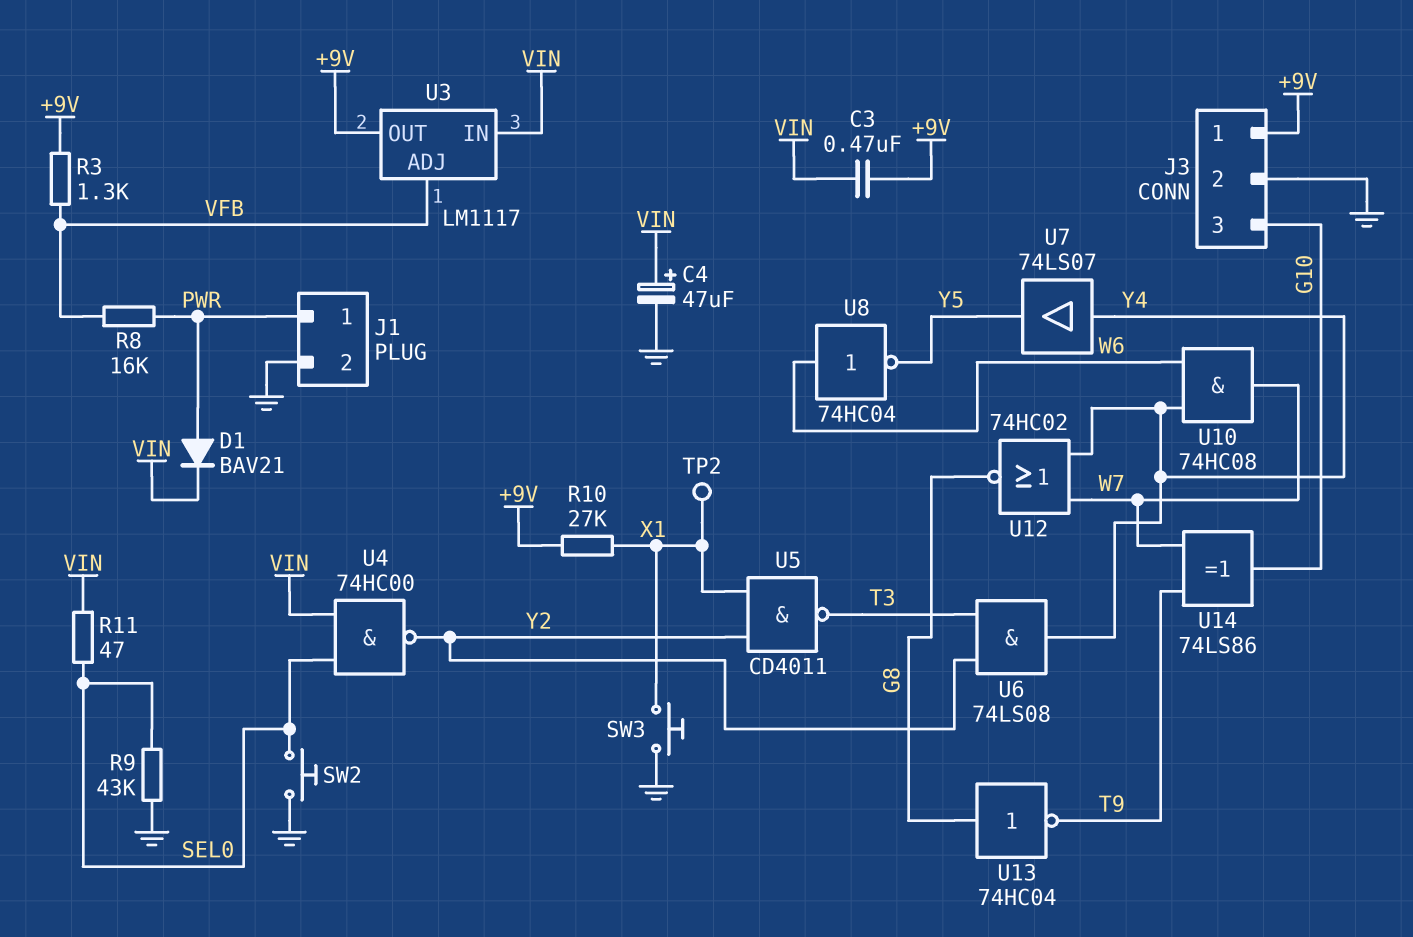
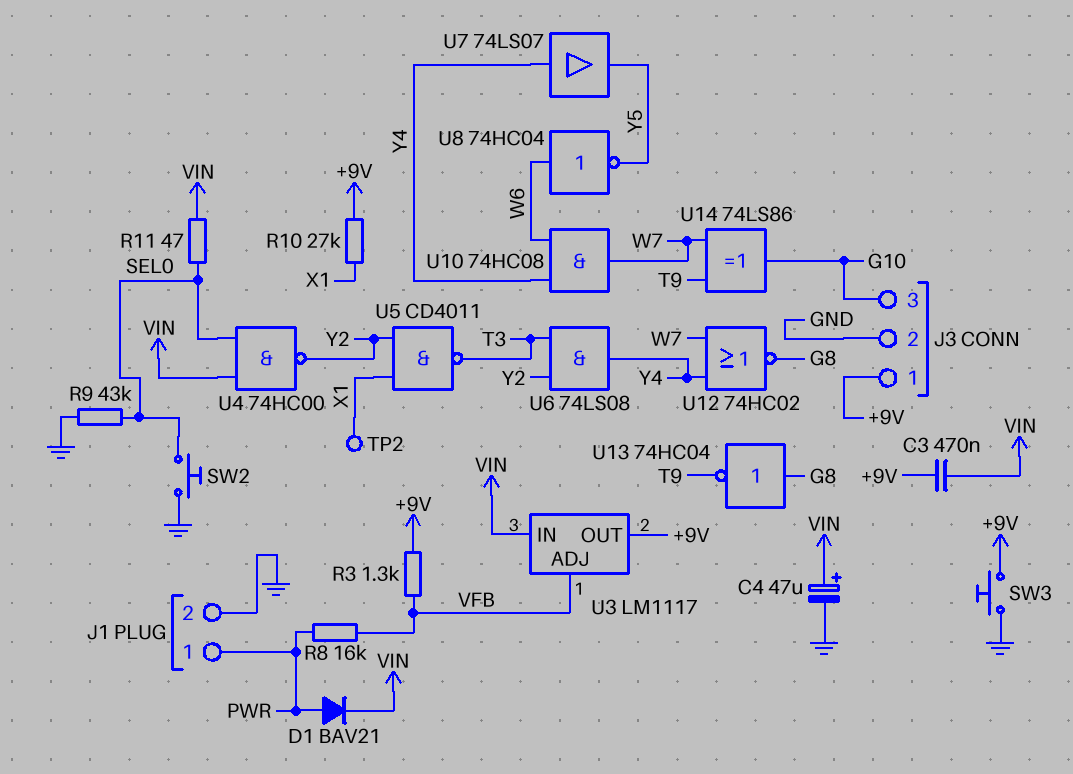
SW3: button (GND, X1) -> button (+9V, GND)

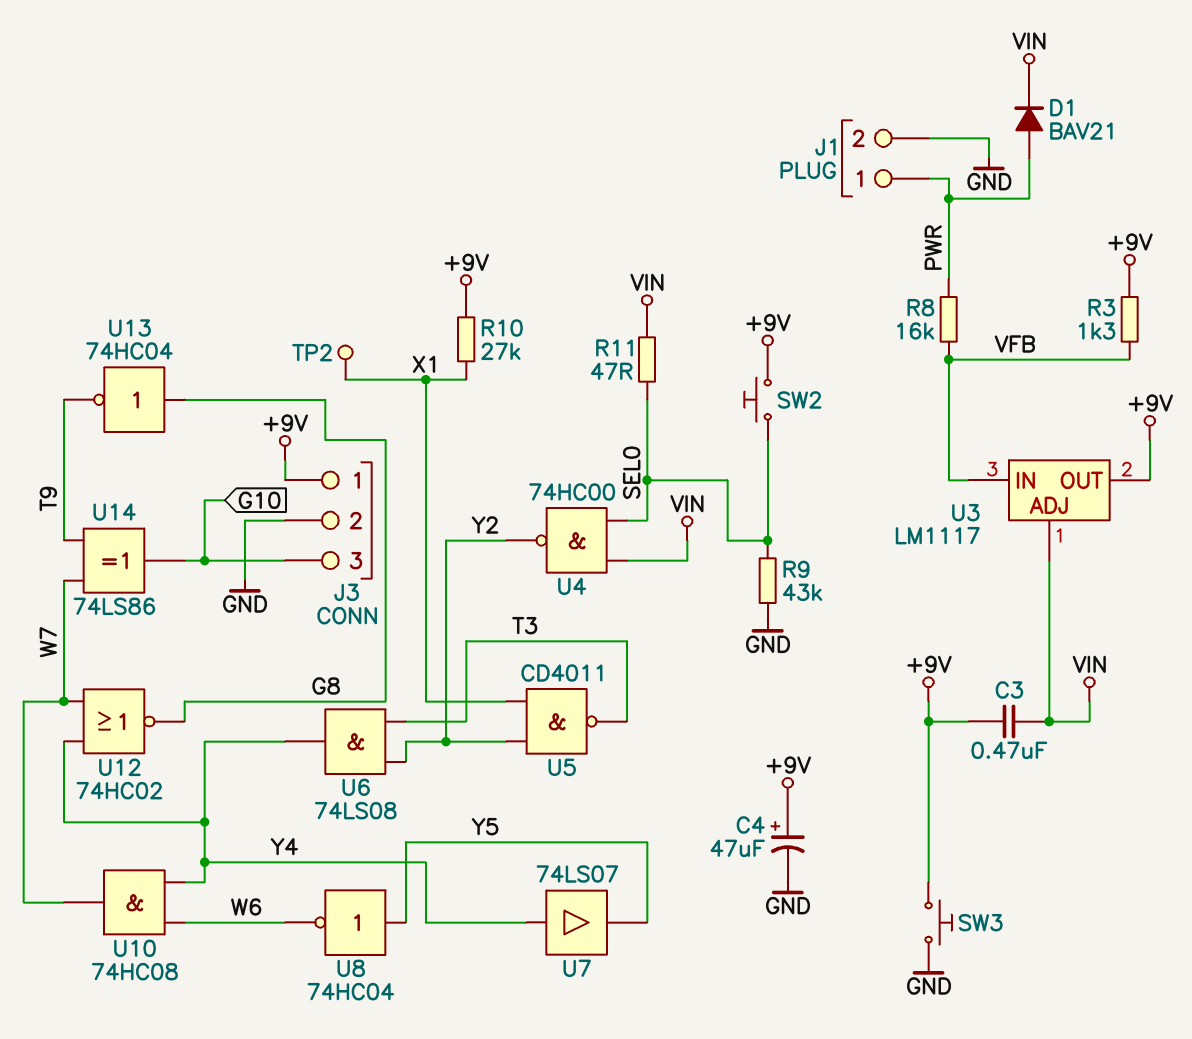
C4: 47uF (plus VIN, minus GND) -> 47uF (plus +9V, minus GND)
SW2: button (GND, SEL0) -> button (+9V, SEL0)
U3 pin ADJ: VFB -> VIN
U3 pin IN: VIN -> VFB
U8: NOT 74HC04 (in W6, out Y5) -> NOT 74HC04 (in Y5, out W6)

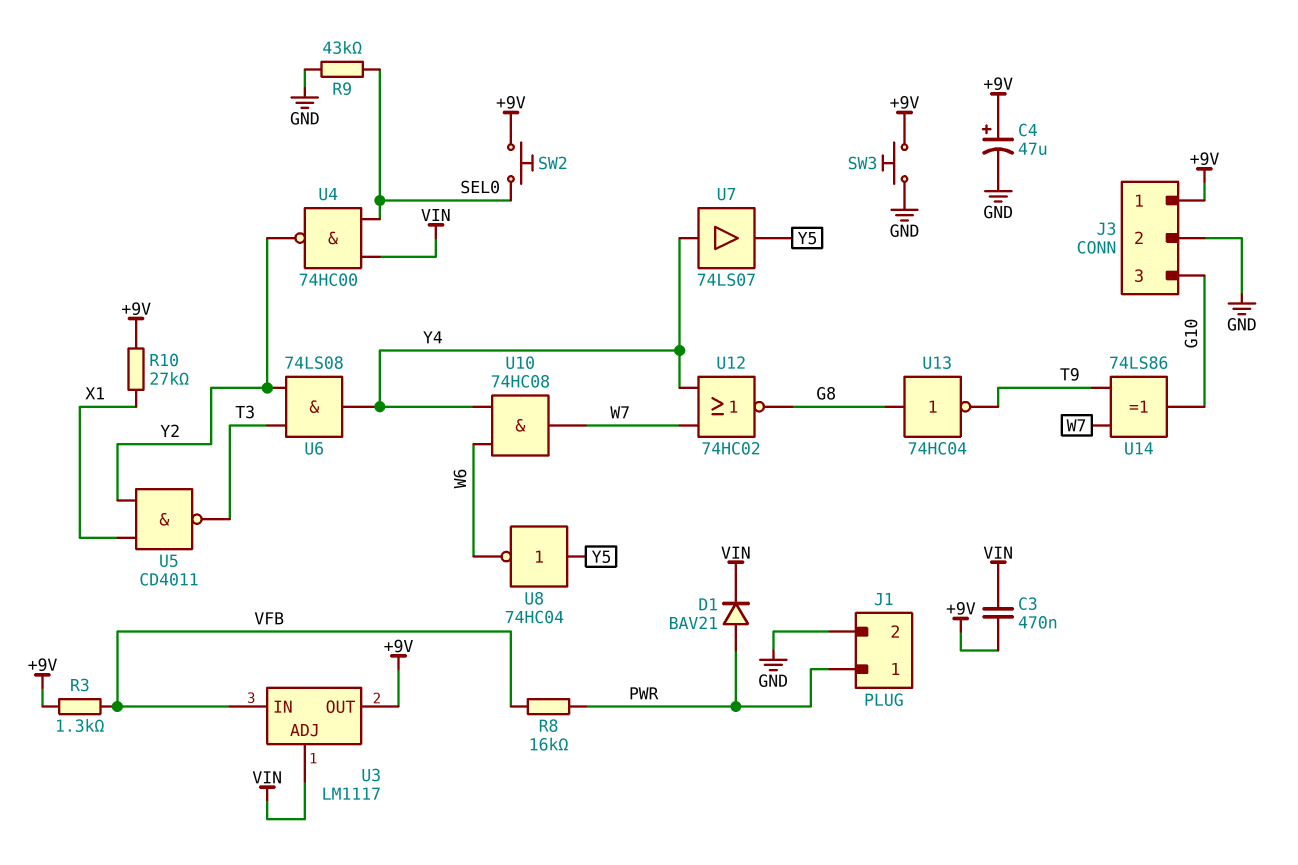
R11: 47 (SEL0, VIN) -> none
TP2: test point (X1) -> none

